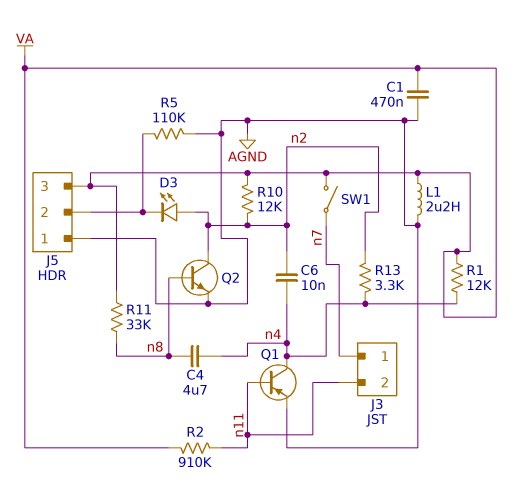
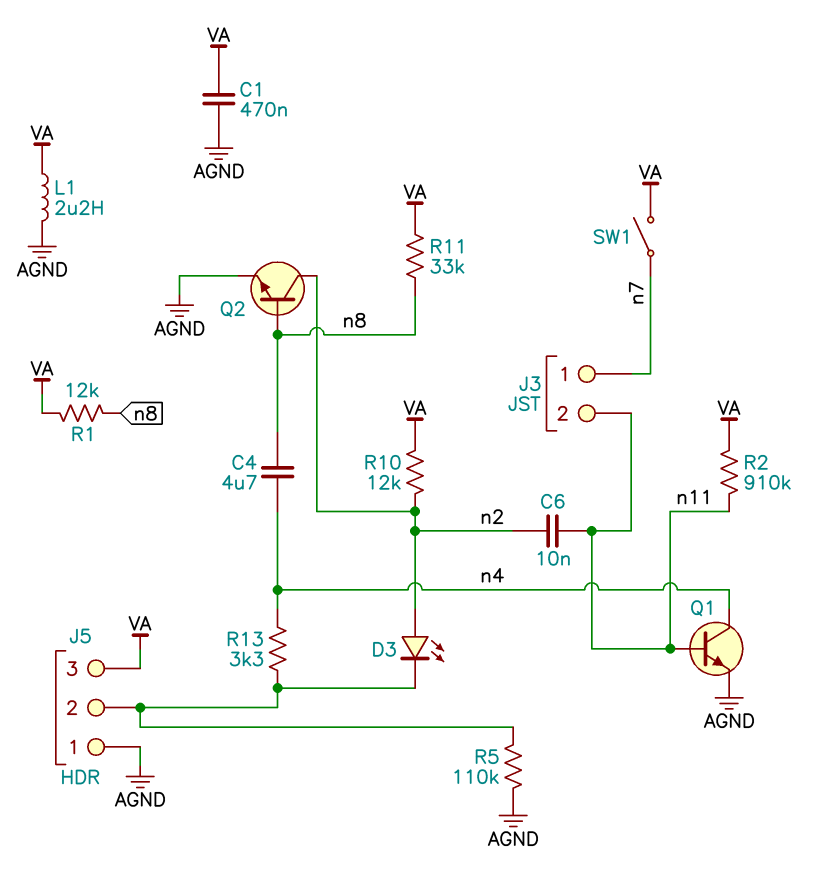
C6: 10nF (n2, n4) -> 10nF (n2, n11)
Q1: PNP (B n11, C n4, E AGND) -> NPN (B n11, C n4, E AGND)
R1: 12k (VA, n4) -> 12k (VA, n8)
R13: 3.3k (n2, n4) -> 3.3k (J5/2, n4)

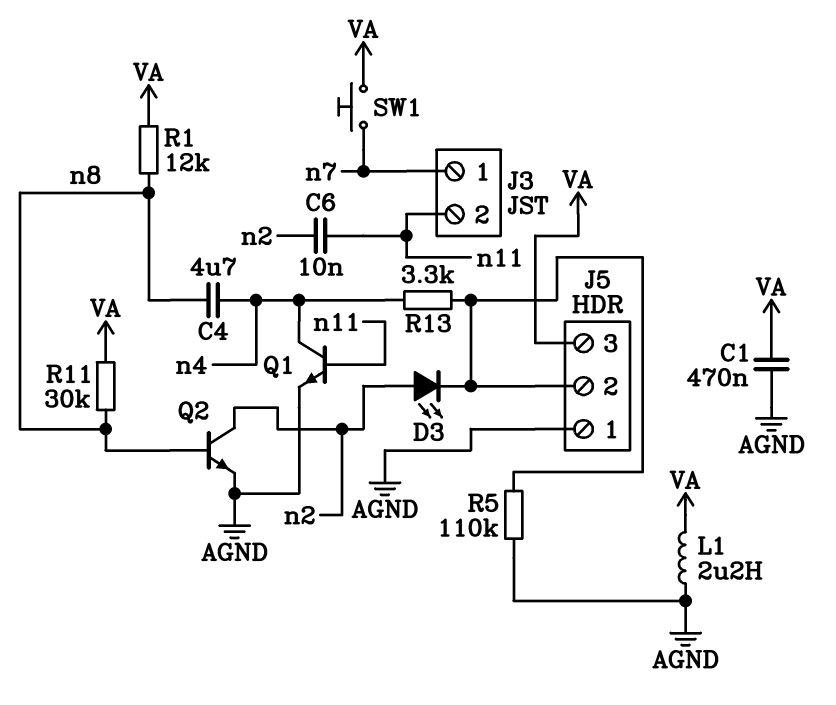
R2: 910k (VA, n11) -> none
R10: 12k (VA, n2) -> none
R11: 33k (VA, n8) -> 30k (VA, n8)
SW1: switch (VA, n7) -> button (VA, n7)

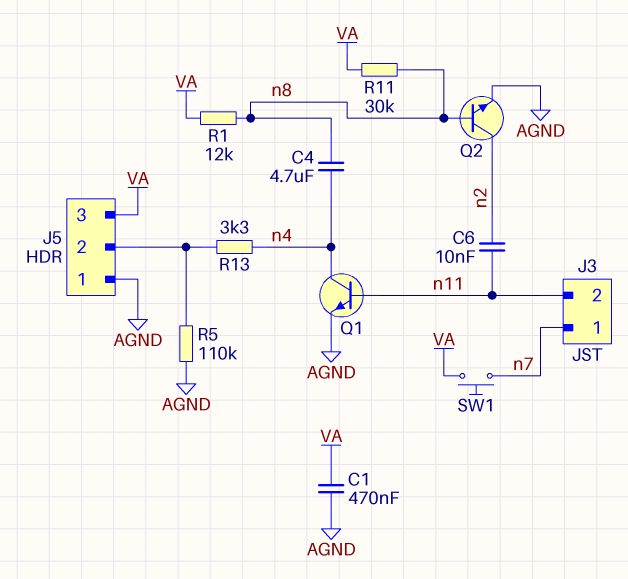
D3: LED (A n2, K J5/2) -> none
L1: 2.2uH (AGND, VA) -> none

